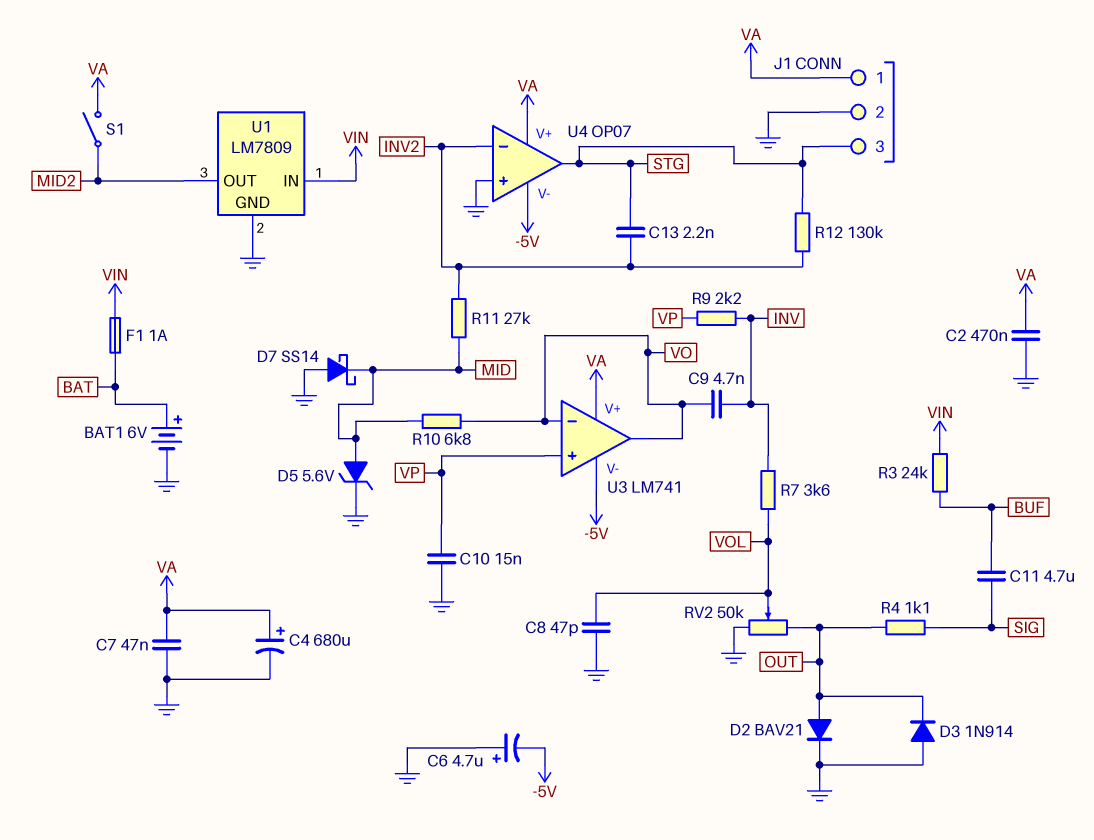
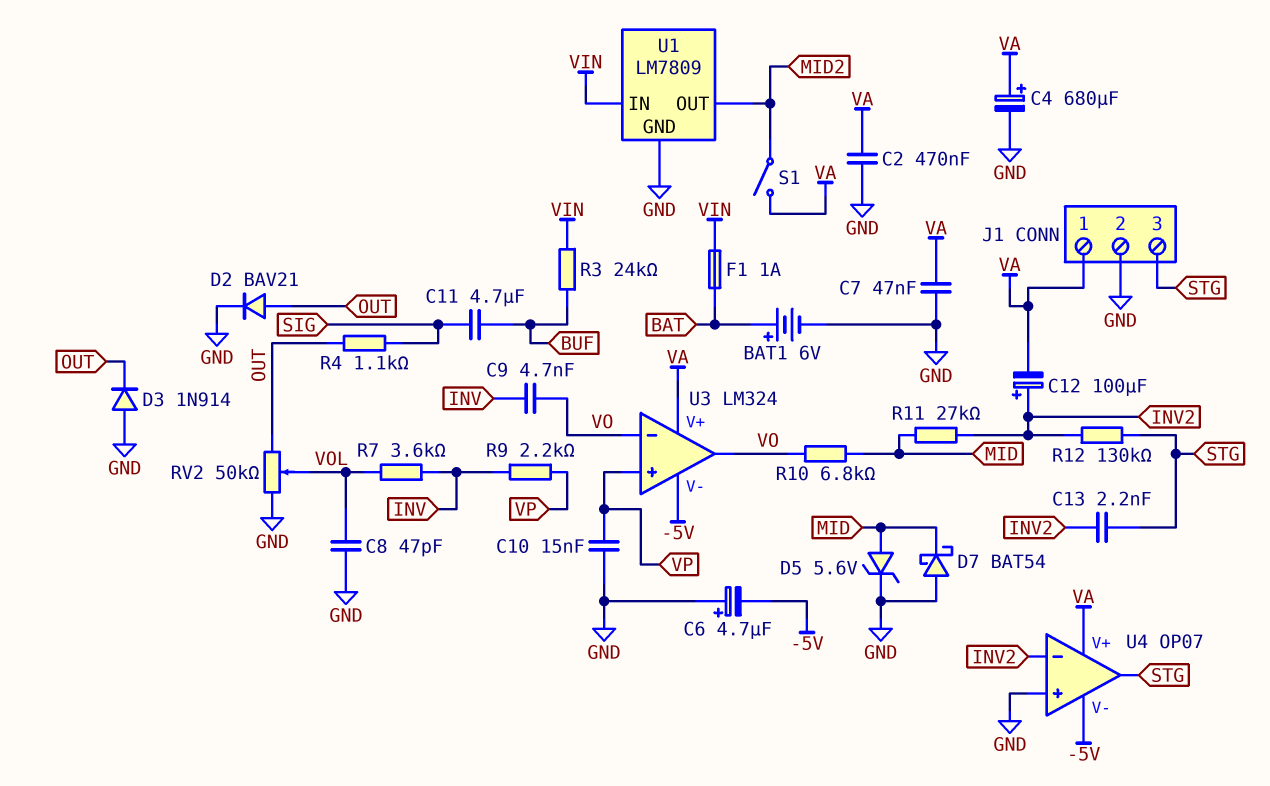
C12: none -> 100uF (plus INV2, minus VA)
D7: schottky SS14 (A GND, K MID) -> schottky BAT54 (A GND, K MID)
U3: LM741 -> LM324

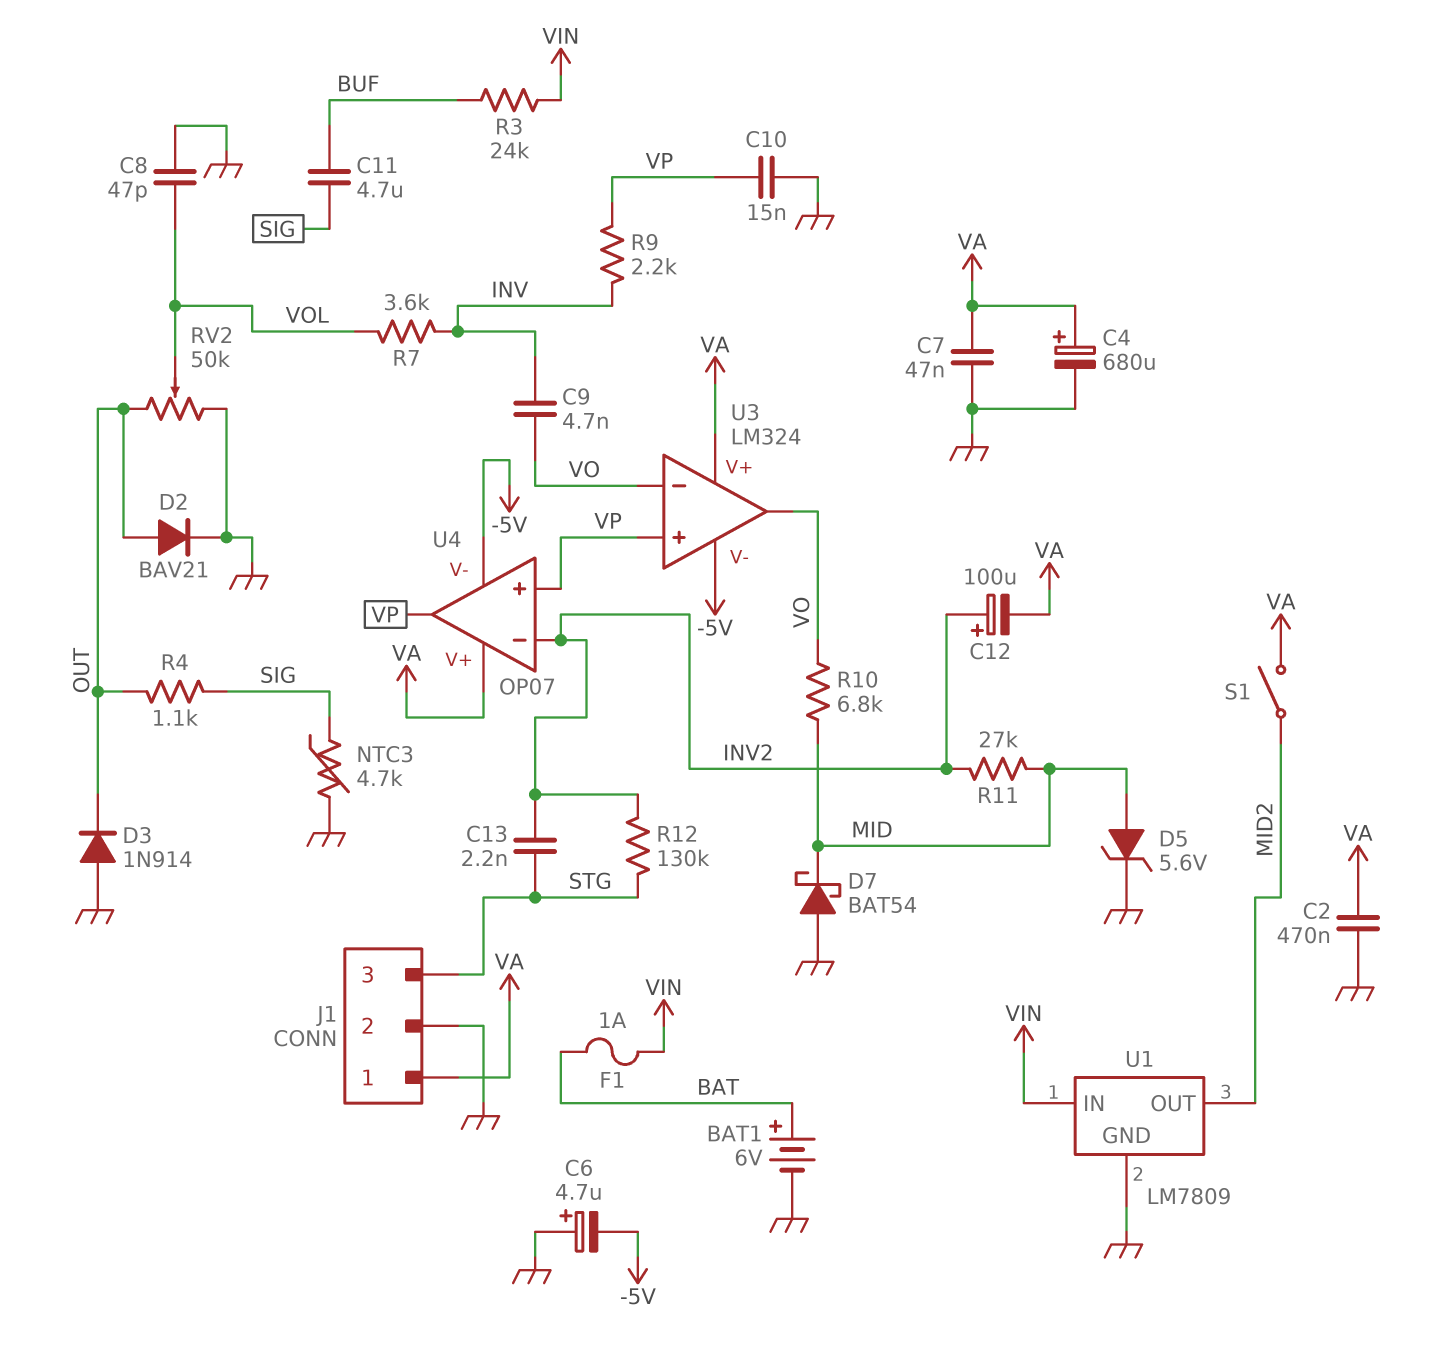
NTC3: none -> 4.7k (GND, SIG)
U4 pin in+: GND -> VP
U4 pin out: STG -> VP

